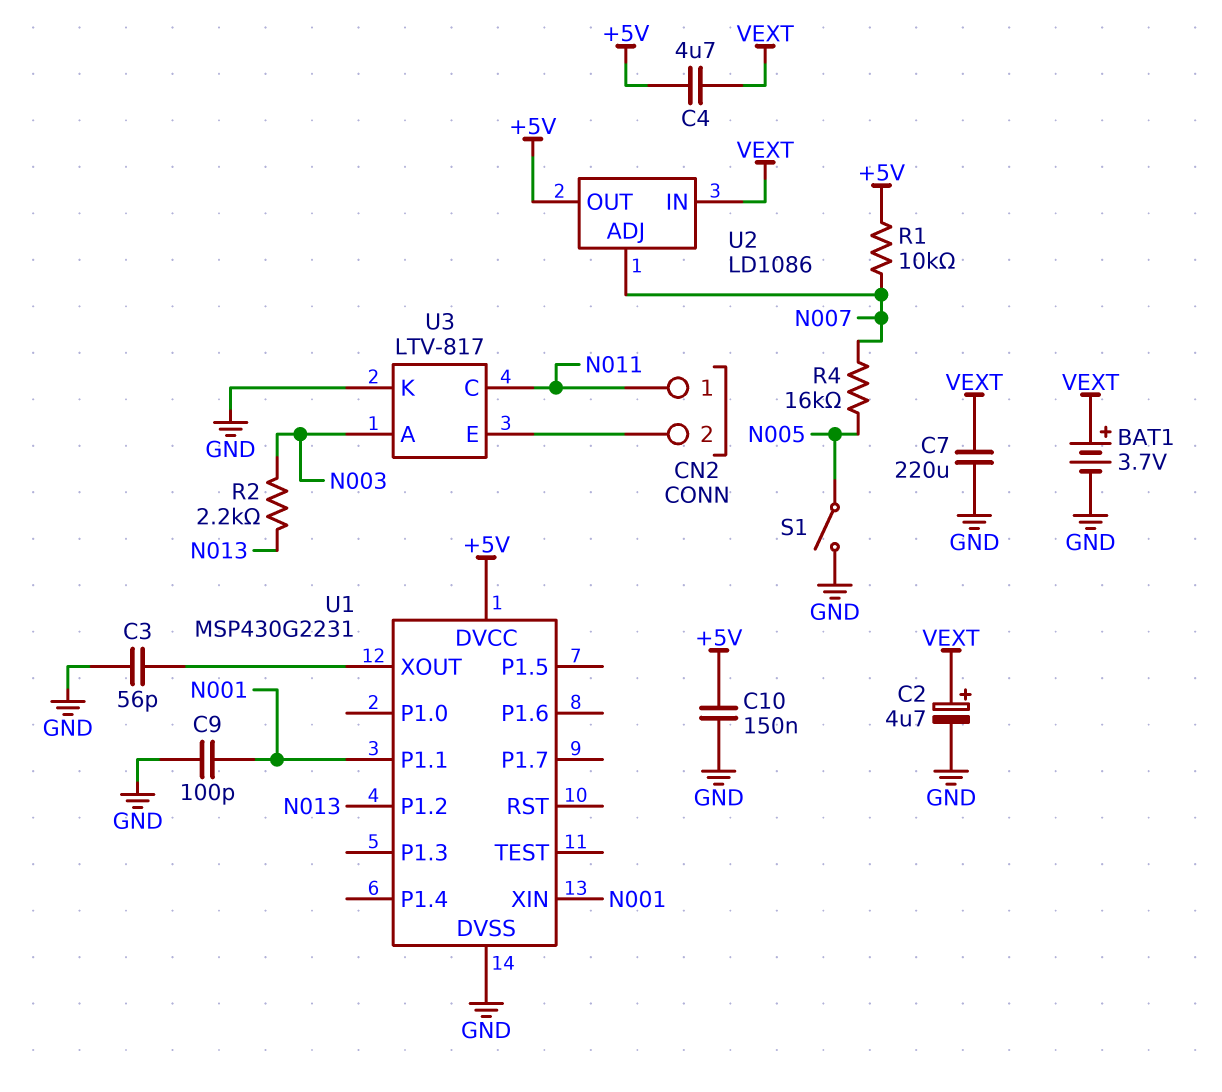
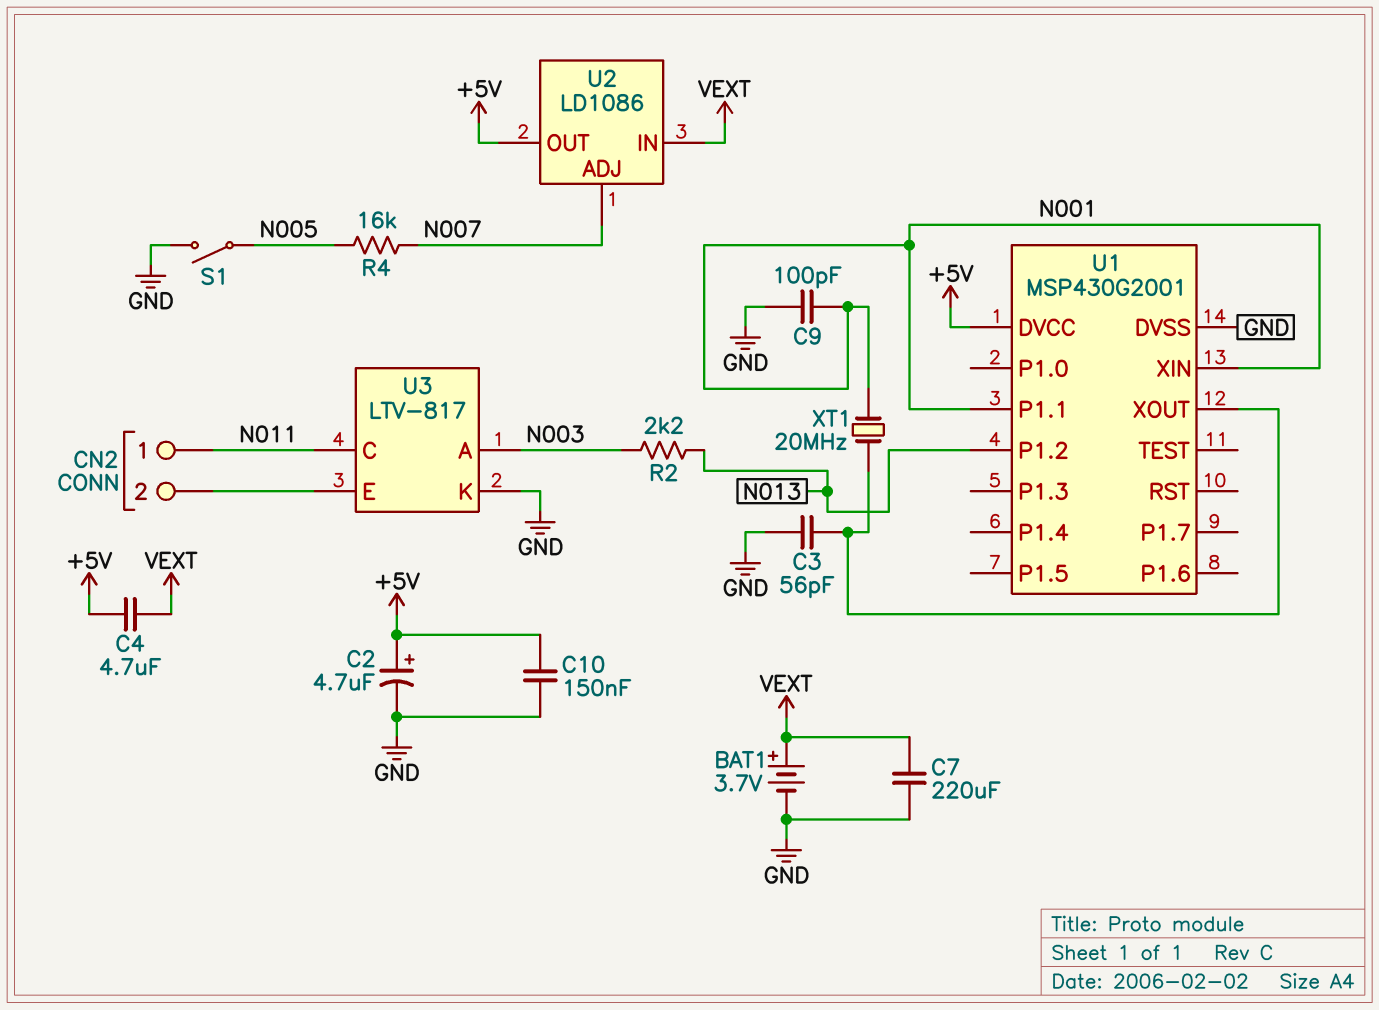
C2: 4.7uF (plus VEXT, minus GND) -> 4.7uF (plus +5V, minus GND)
R1: 10k (+5V, N007) -> none
U1: MSP430G2231 -> MSP430G2001
XT1: none -> 20MHz (N001, U1/XOUT)

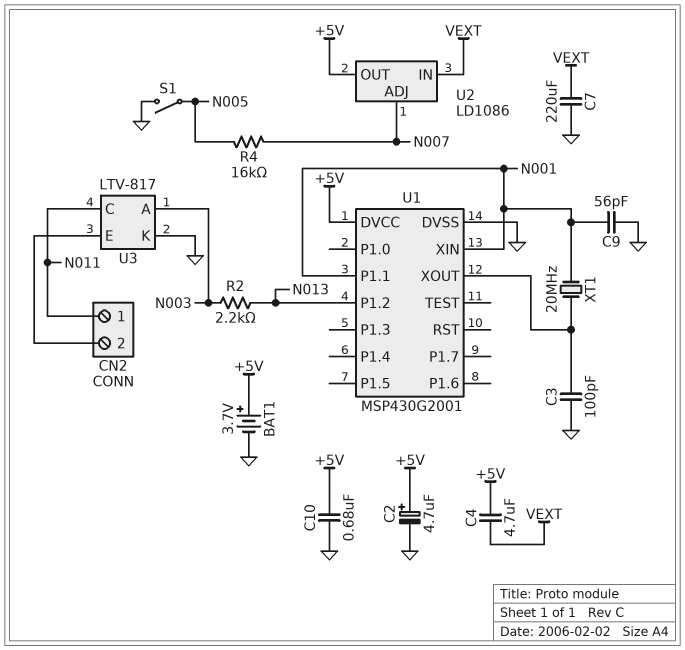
BAT1: 3.7V (plus VEXT, minus GND) -> 3.7V (plus +5V, minus GND)
C3: 56pF (GND, U1/XOUT) -> 100pF (GND, U1/XOUT)
C9: 100pF (GND, N001) -> 56pF (GND, N001)
C10: 150nF (+5V, GND) -> 680nF (+5V, GND)

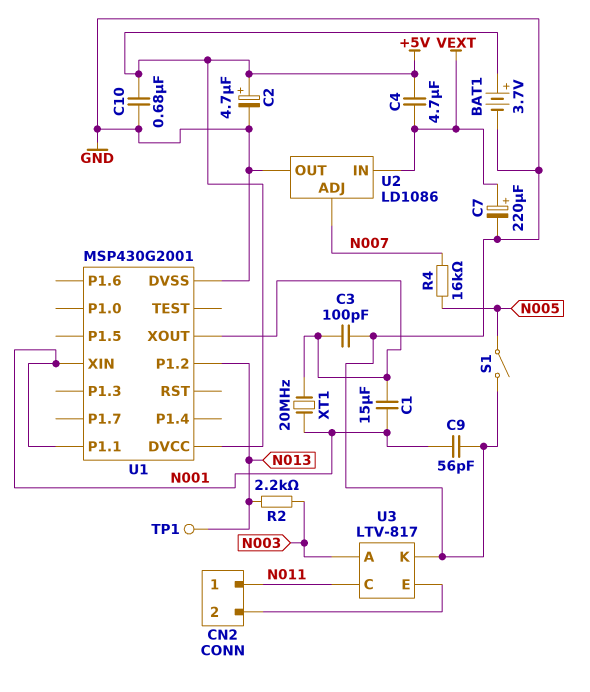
C1: none -> 15uF (N001, U1/XOUT)
C7: 220uF (GND, VEXT) -> 220uF (plus VEXT, minus GND)
TP1: none -> test point (N013)
U2 pin OUT: +5V -> GND

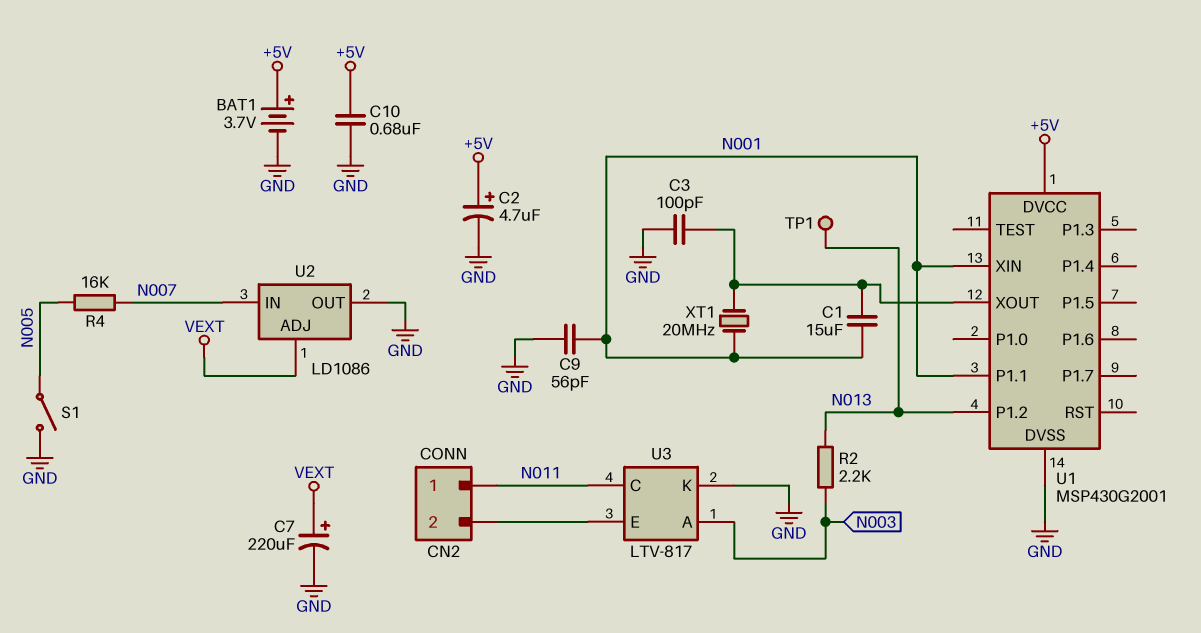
C4: 4.7uF (+5V, VEXT) -> none
U2 pin ADJ: N007 -> VEXT
U2 pin IN: VEXT -> N007

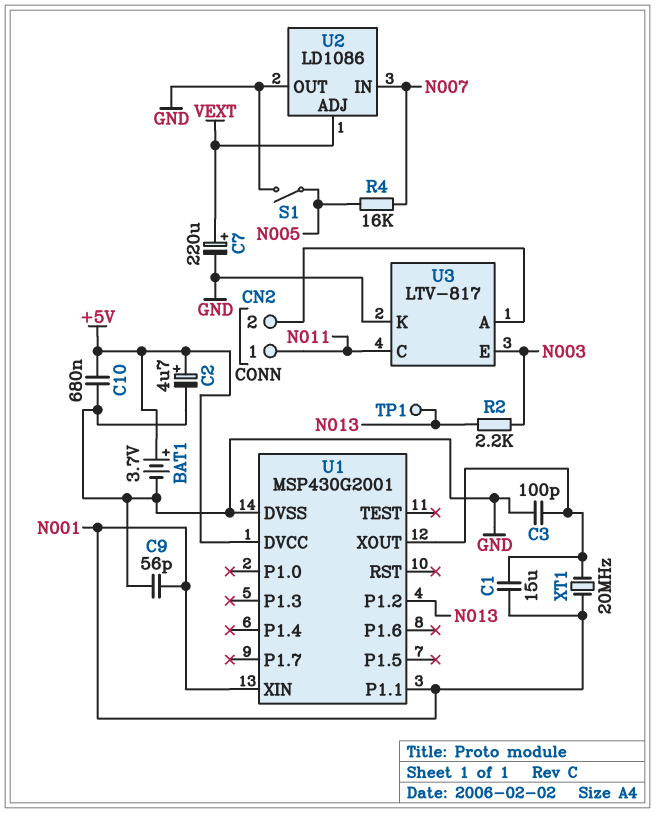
U3 pin A: N003 -> CN2/2
U3 pin E: CN2/2 -> N003

